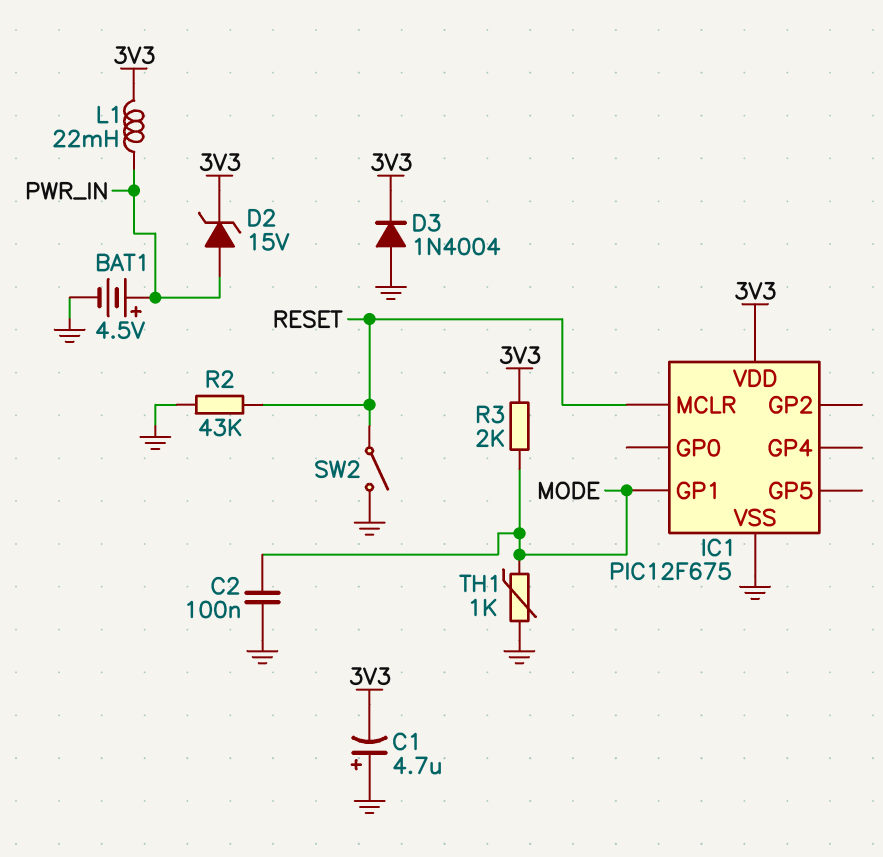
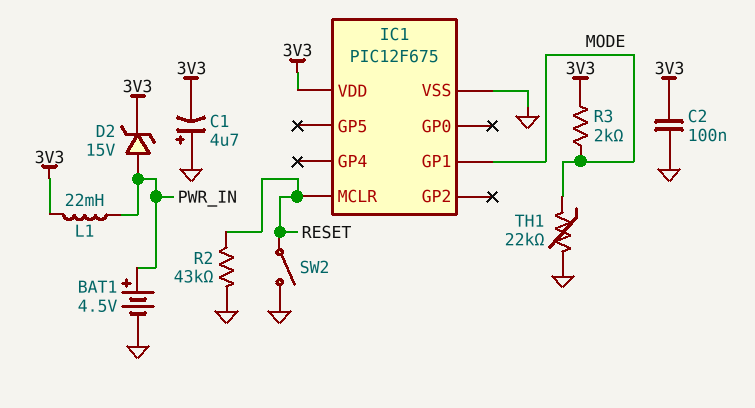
C2: 100nF (GND, MODE) -> 100nF (3V3, GND)
D3: diode 1N4004 (A GND, K 3V3) -> none
TH1: 1k (GND, MODE) -> 22k (GND, MODE)

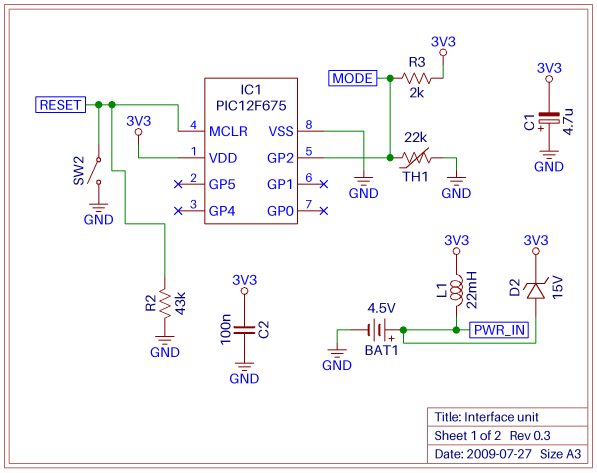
IC1 pin GP1: MODE -> none
IC1 pin GP2: none -> MODE

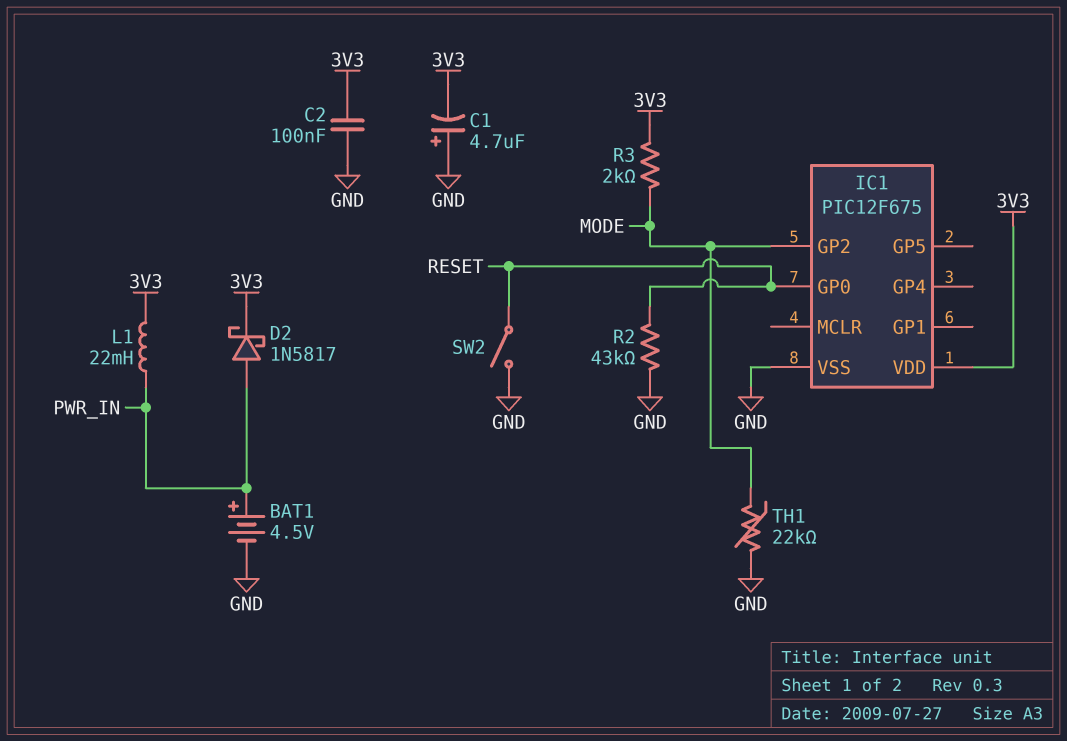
D2: zener 15V (A PWR_IN, K 3V3) -> schottky 1N5817 (A PWR_IN, K 3V3)
IC1 pin GP0: none -> RESET
IC1 pin MCLR: RESET -> none

